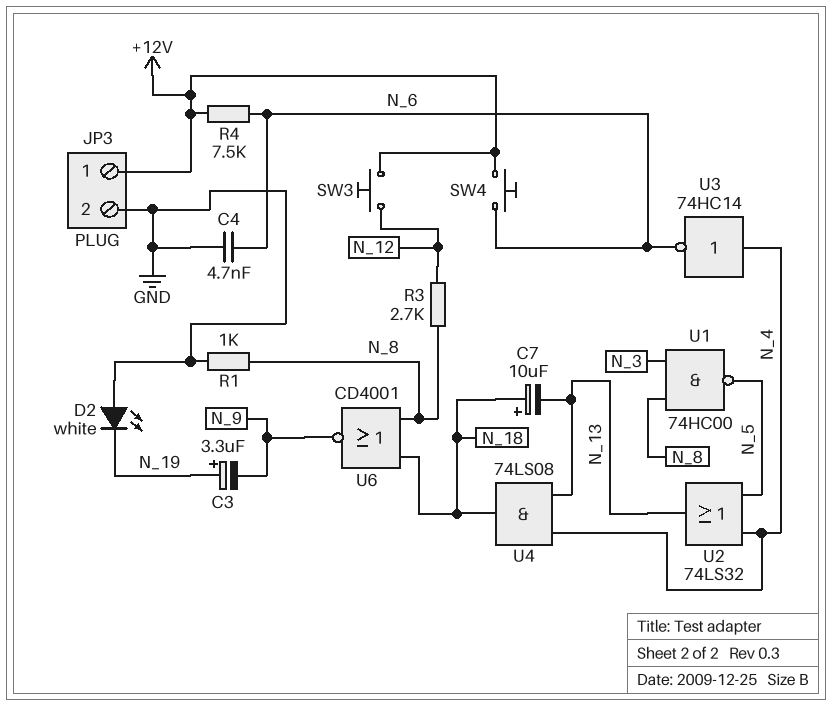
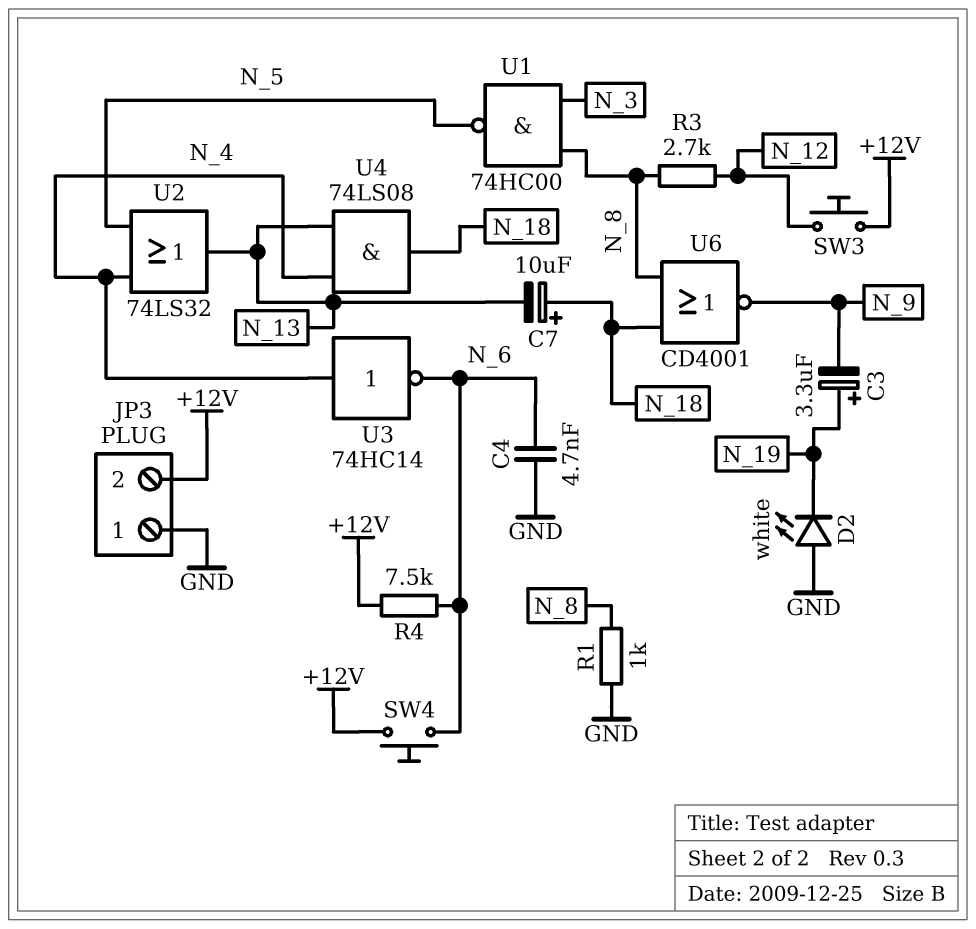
JP3 pin 1: +12V -> GND
JP3 pin 2: GND -> +12V

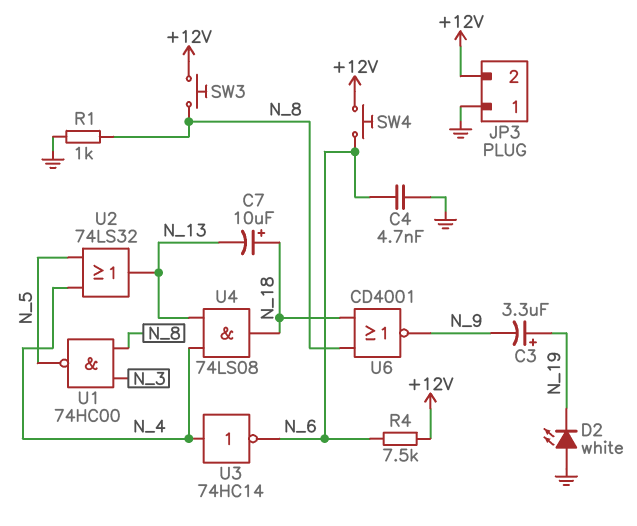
R3: 2.7k (N_8, N_12) -> none
SW3: button (+12V, N_12) -> button (+12V, N_8)

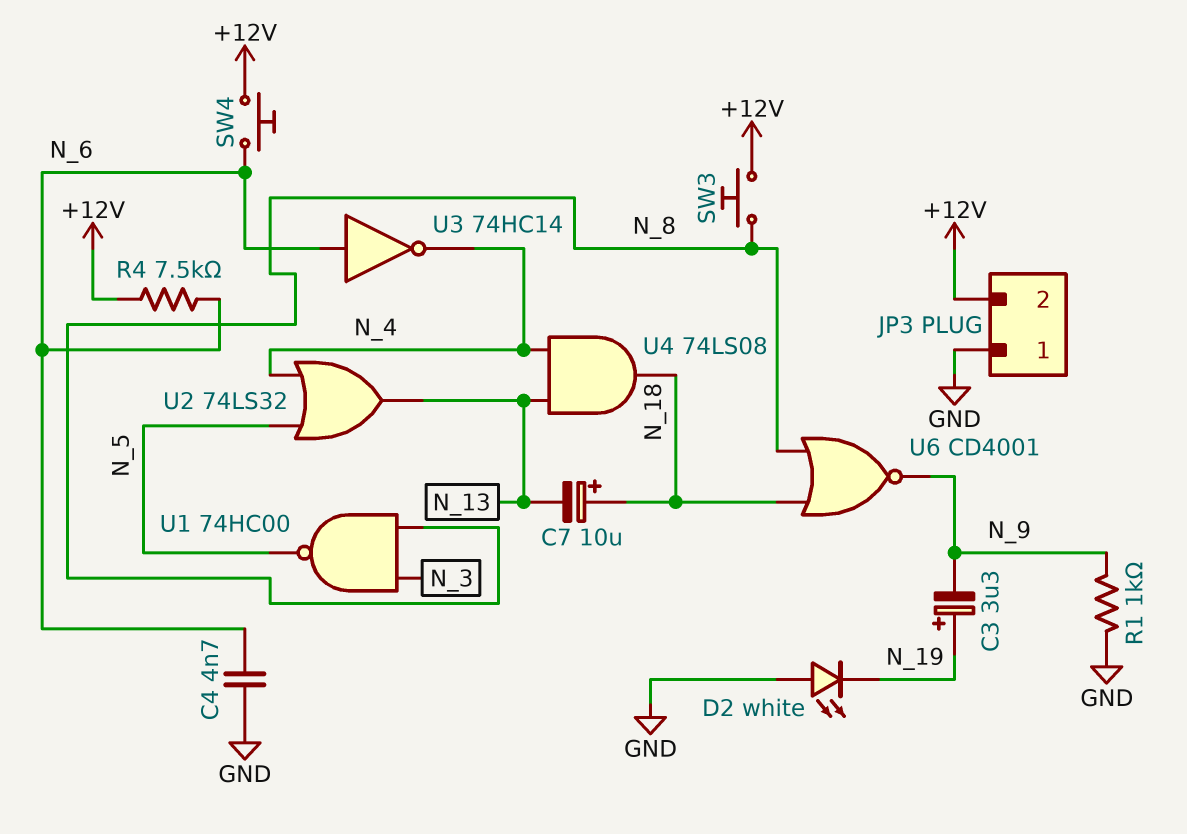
R1: 1k (GND, N_8) -> 1k (GND, N_9)
U3: NOT 74HC14 (in N_4, out N_6) -> NOT 74HC14 (in N_6, out N_4)

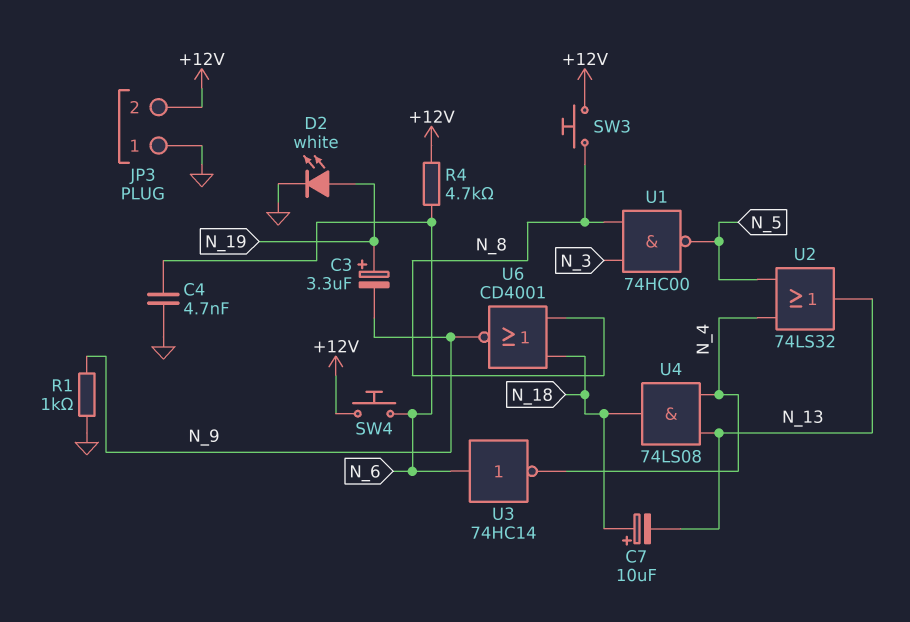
D2: LED white (A GND, K N_19) -> LED white (A N_19, K GND)
R4: 7.5k (+12V, N_6) -> 4.7k (+12V, N_6)

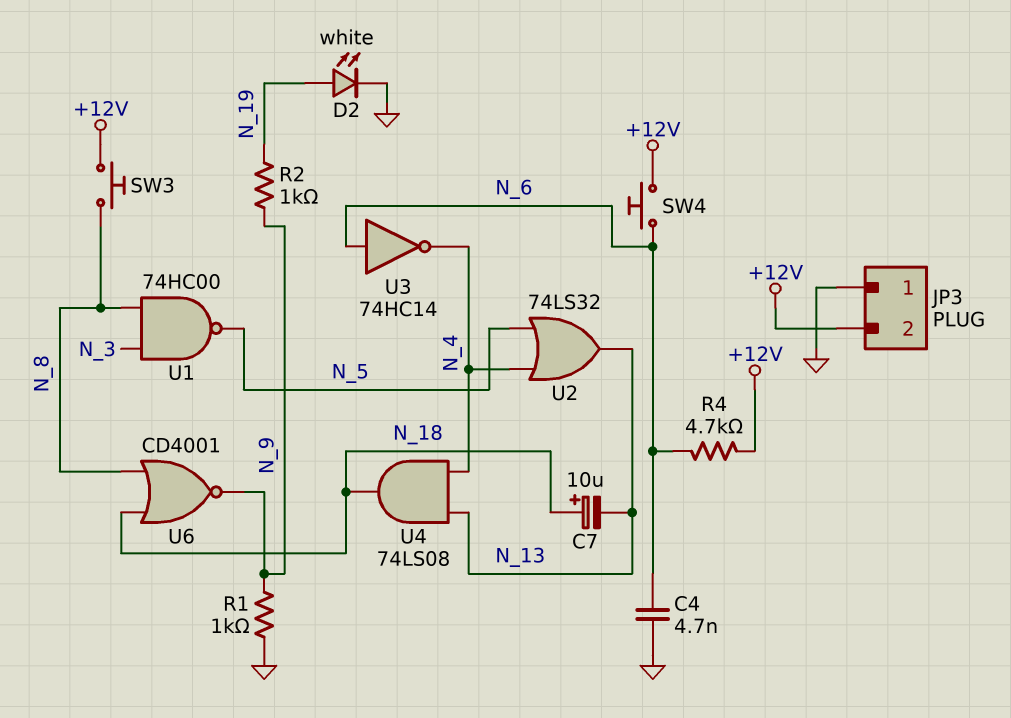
C3: 3.3uF (plus N_19, minus N_9) -> none
R2: none -> 1k (N_9, N_19)

